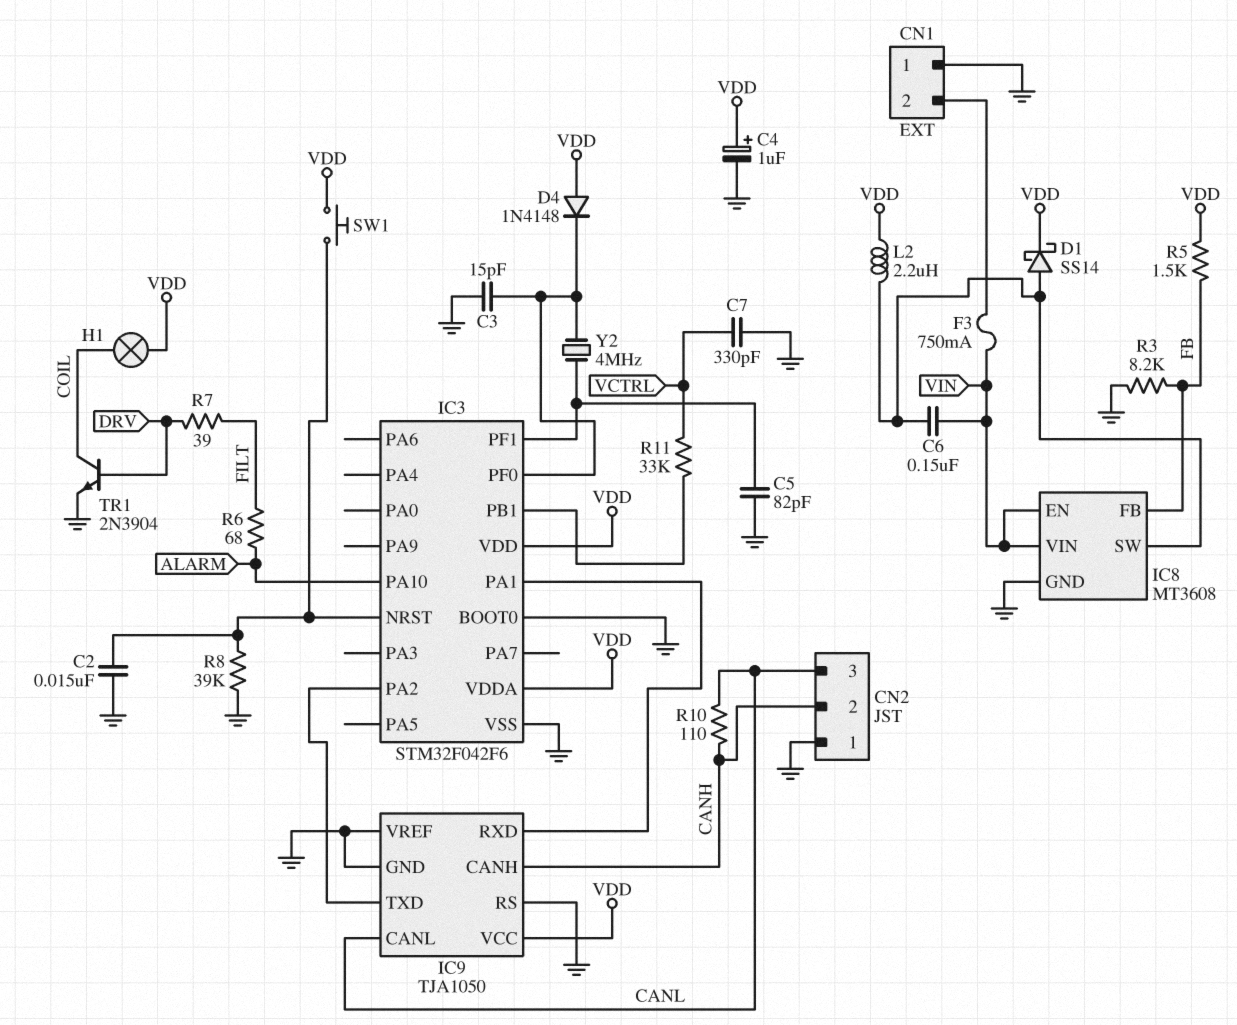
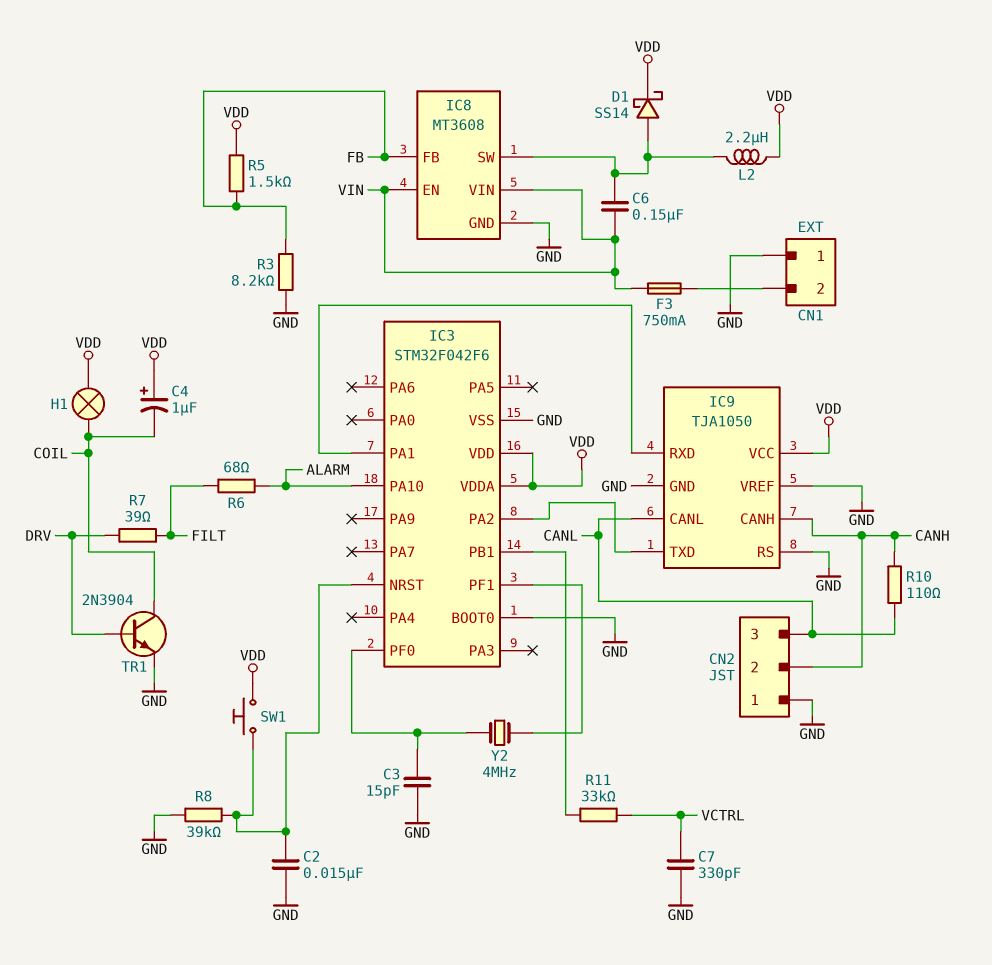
C4: 1uF (plus VDD, minus GND) -> 1uF (plus VDD, minus COIL)
C5: 82pF (GND, IC3/PF1) -> none
D4: diode 1N4148 (A VDD, K IC3/PF0) -> none

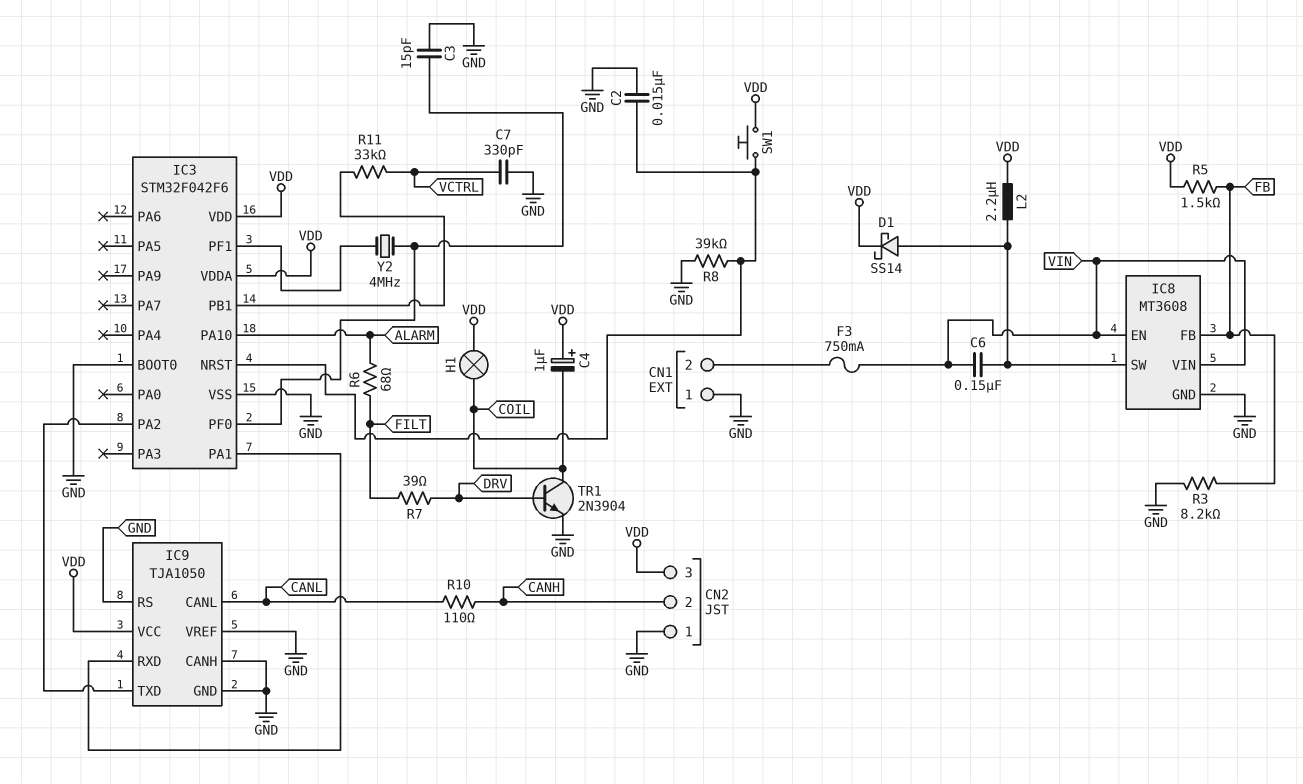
CN2 pin 3: CANL -> VDD
IC9 pin CANH: CANH -> GND

